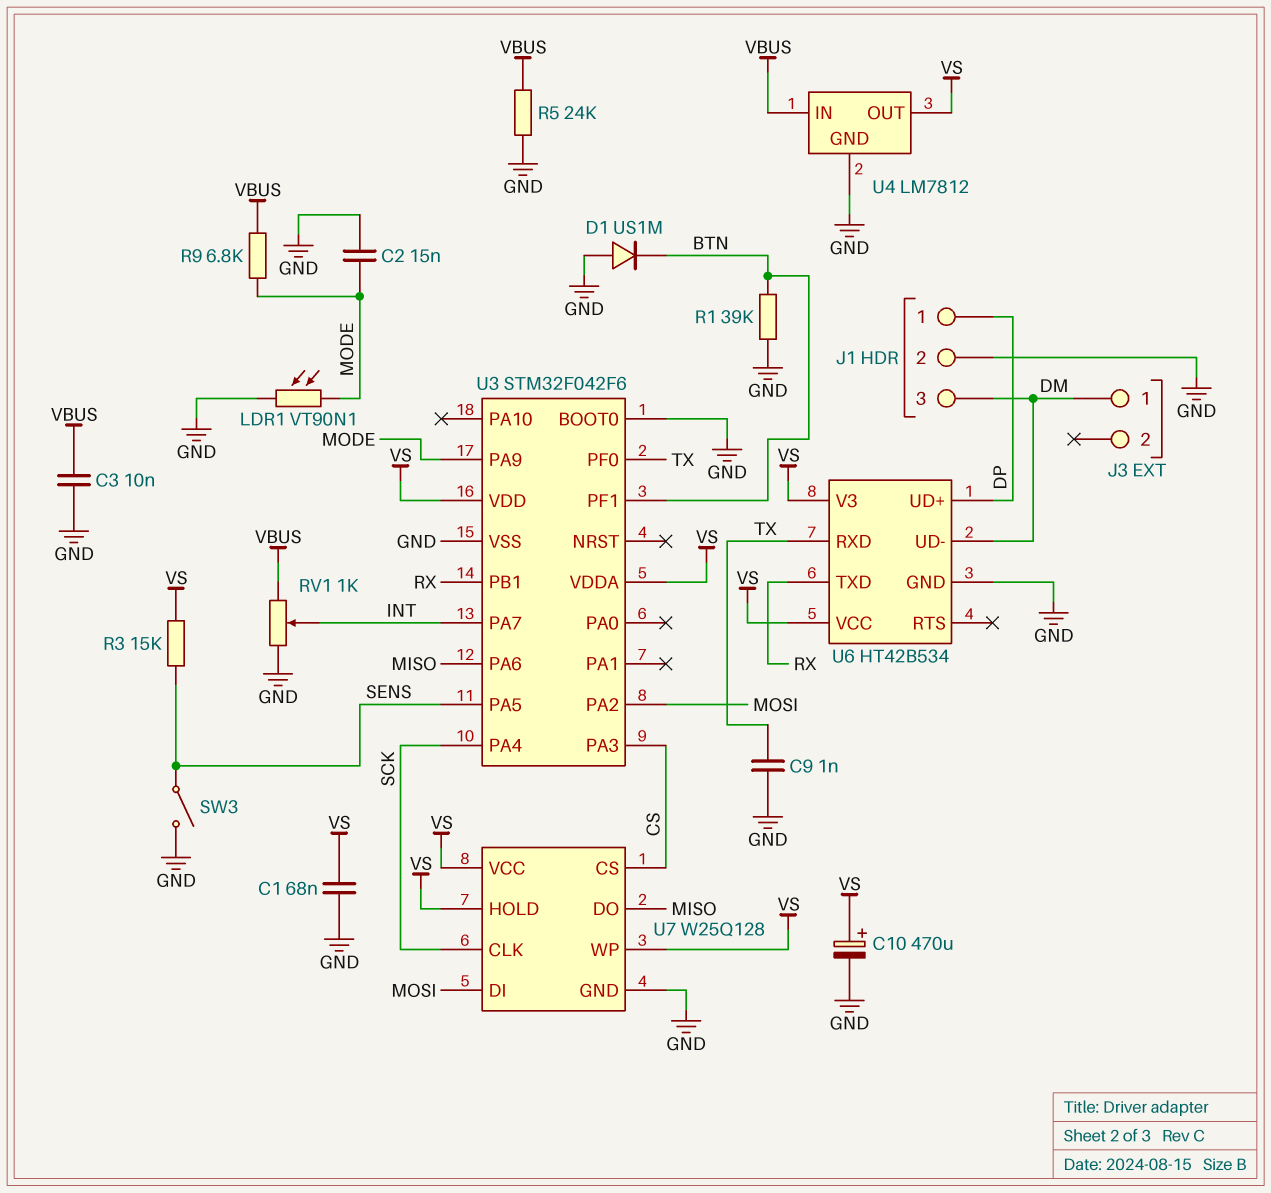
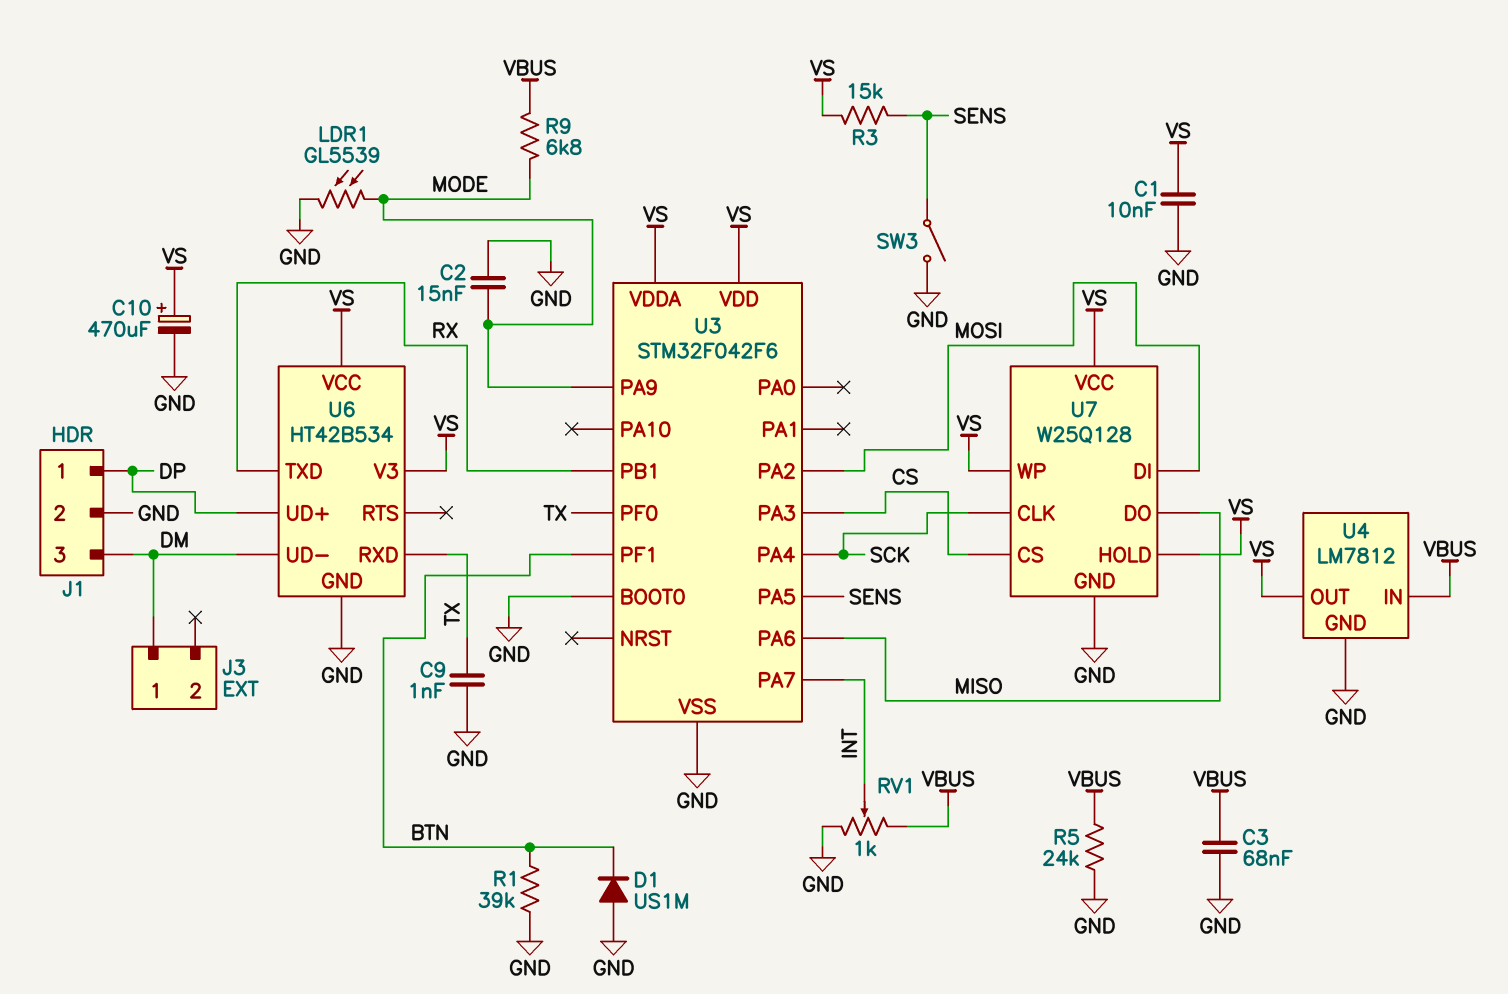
C1: 68nF (GND, VS) -> 10nF (GND, VS)
C3: 10nF (GND, VBUS) -> 68nF (GND, VBUS)
LDR1: VT90N1 (GND, MODE) -> GL5539 (GND, MODE)

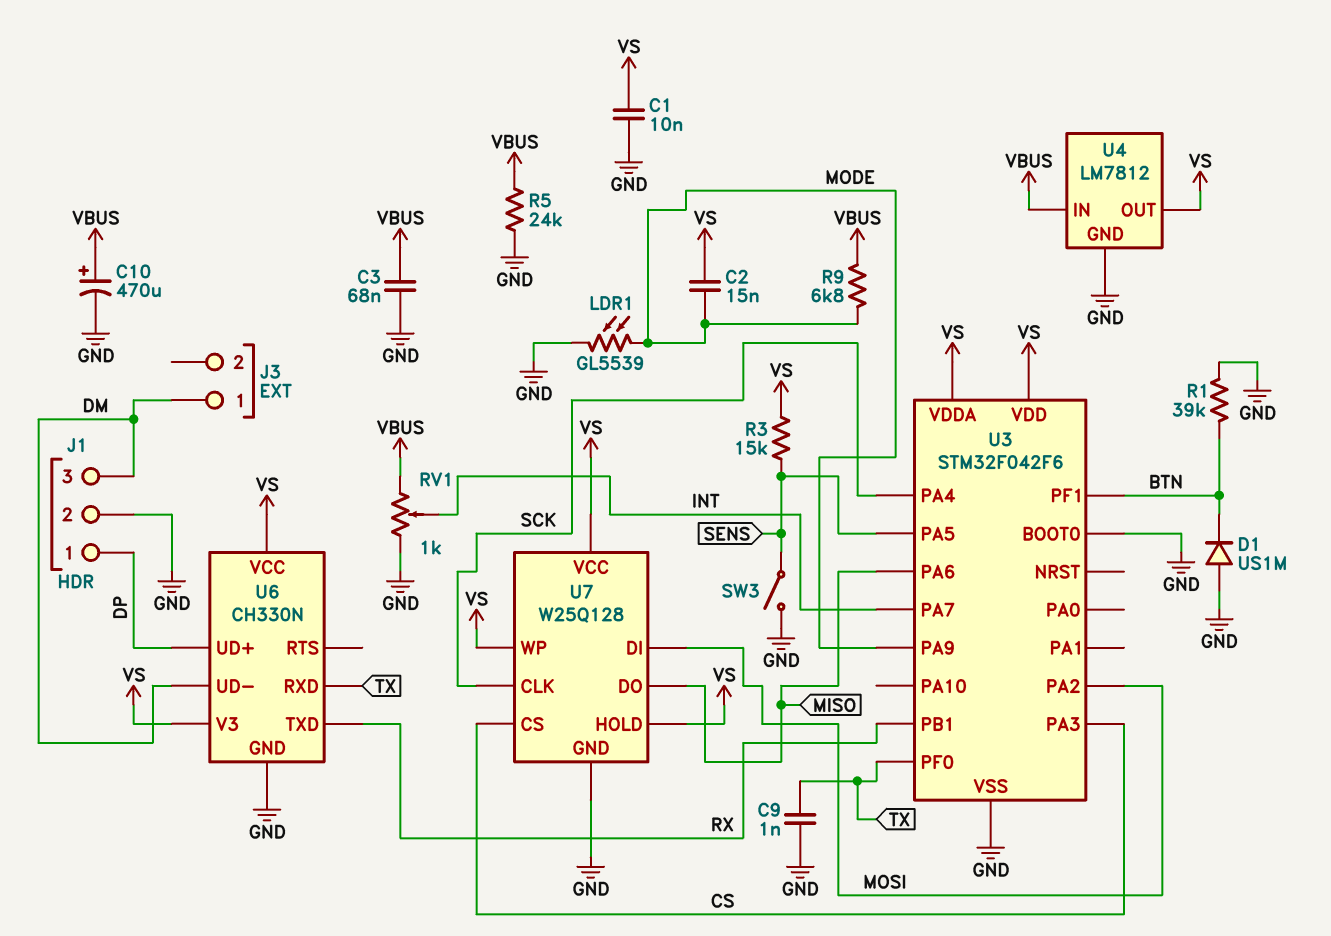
C2: 15nF (GND, MODE) -> 15nF (MODE, VS)
C10: 470uF (plus VS, minus GND) -> 470uF (plus VBUS, minus GND)
U6: HT42B534 -> CH330N

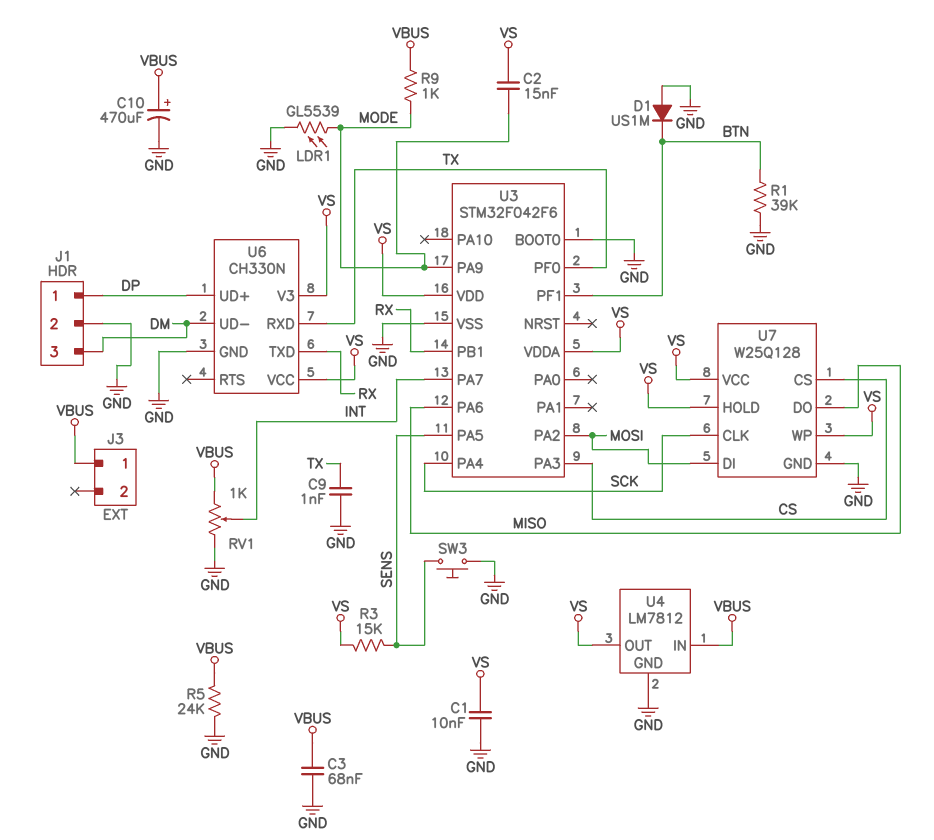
J3 pin 1: DM -> VBUS
R9: 6.8k (MODE, VBUS) -> 1k (MODE, VBUS)
SW3: switch (GND, SENS) -> button (GND, SENS)

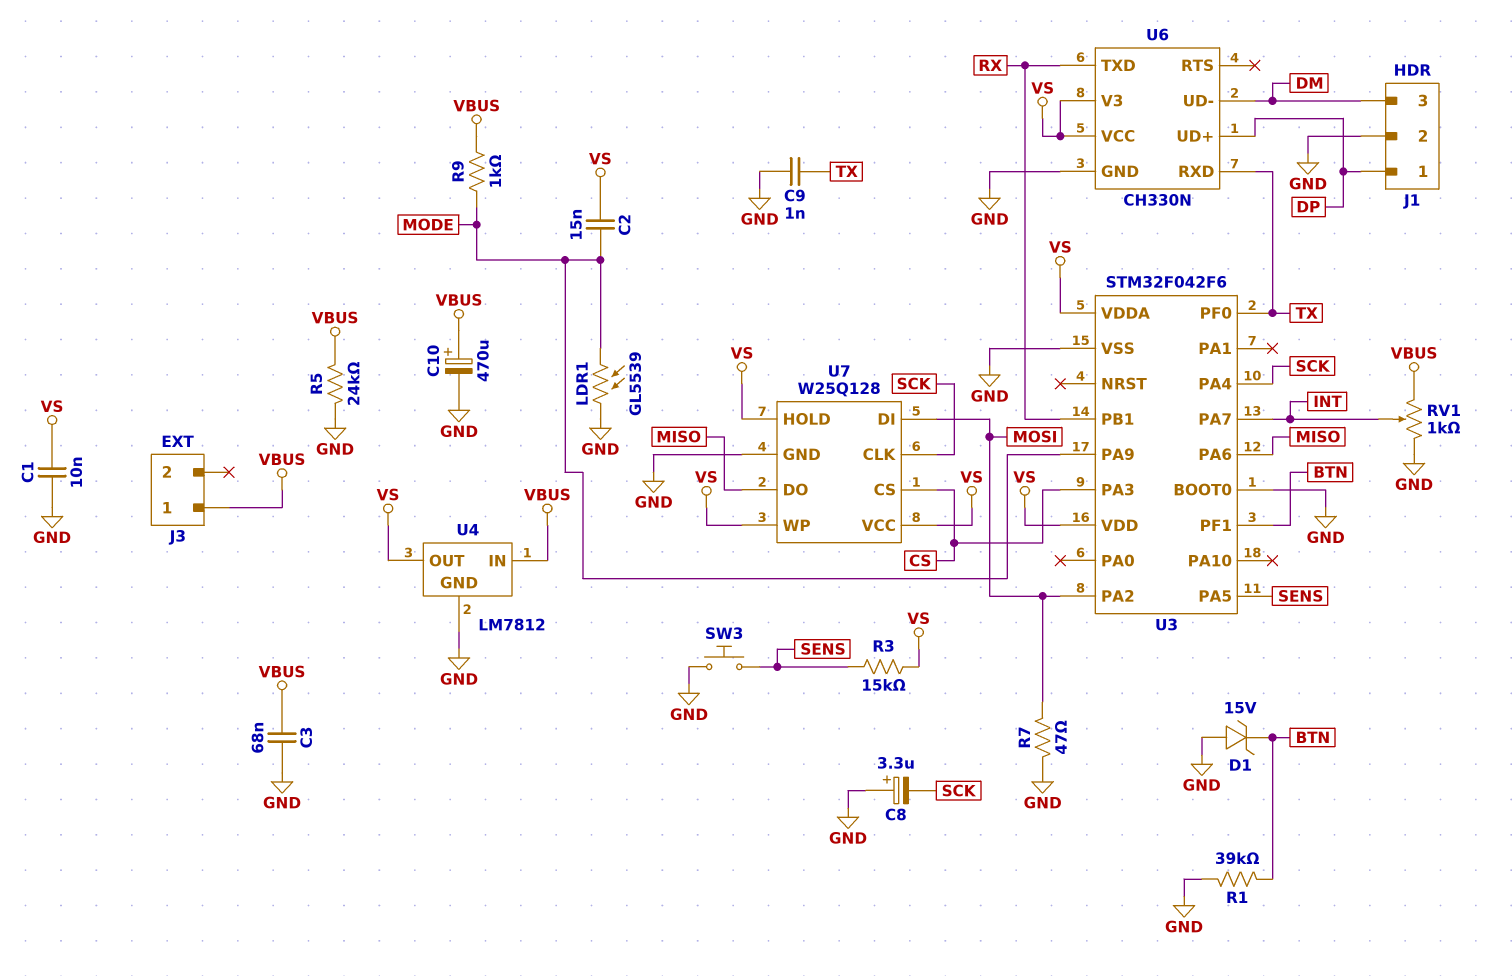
C8: none -> 3.3uF (plus GND, minus SCK)
D1: diode US1M (A GND, K BTN) -> zener 15V (A GND, K BTN)
R7: none -> 47 (GND, MOSI)

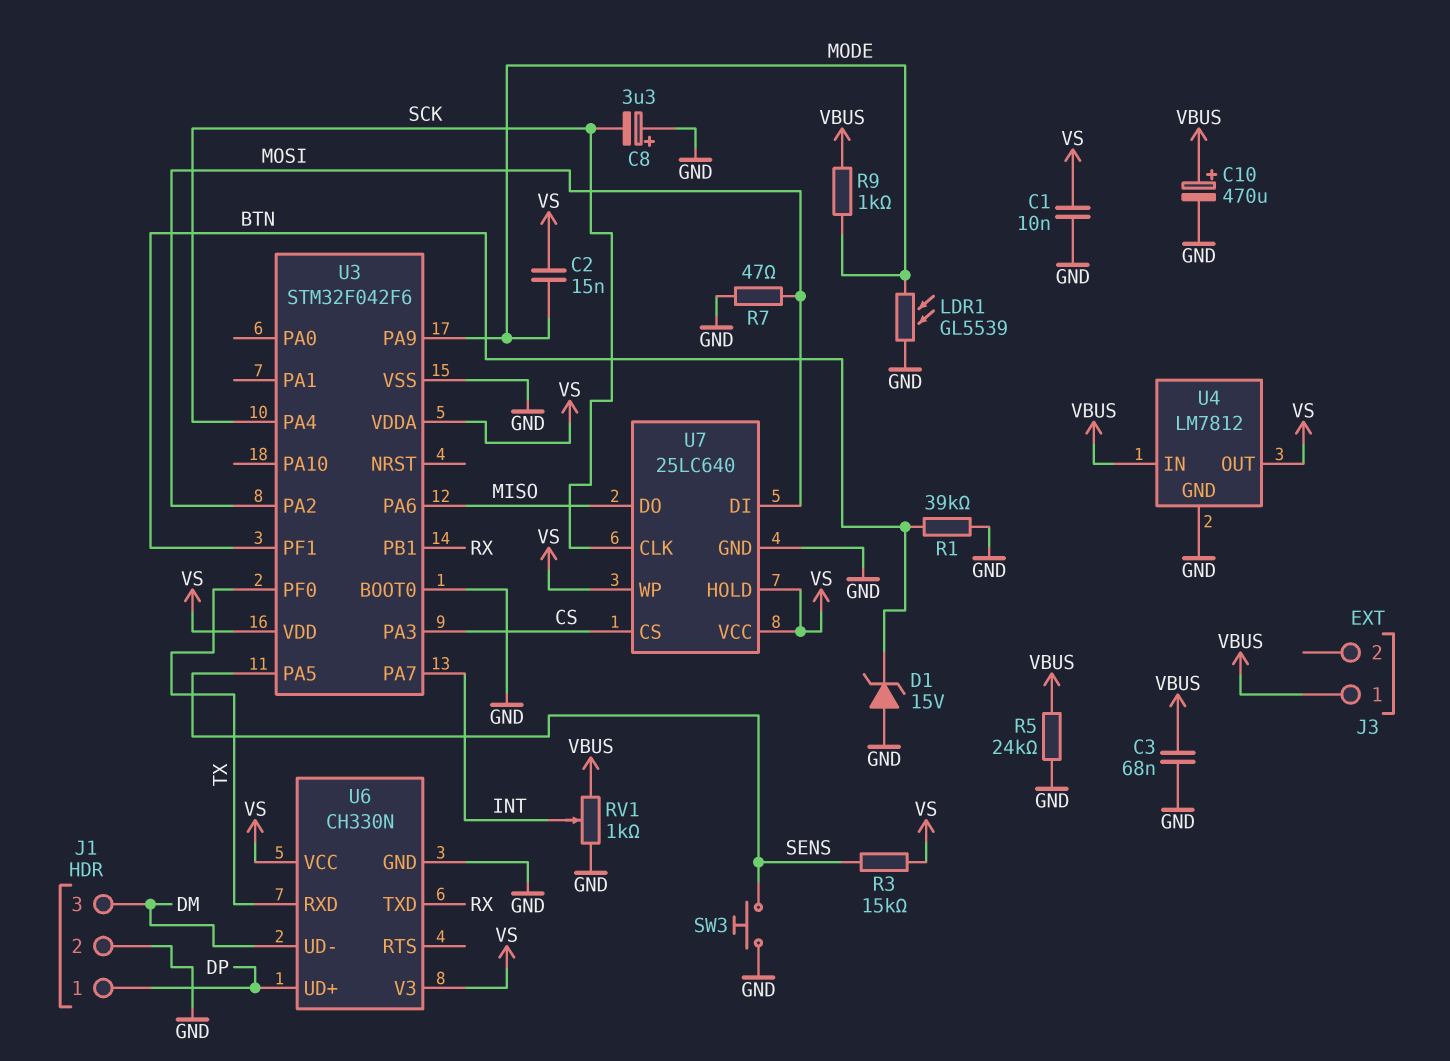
C9: 1nF (GND, TX) -> none
U7: W25Q128 -> 25LC640

